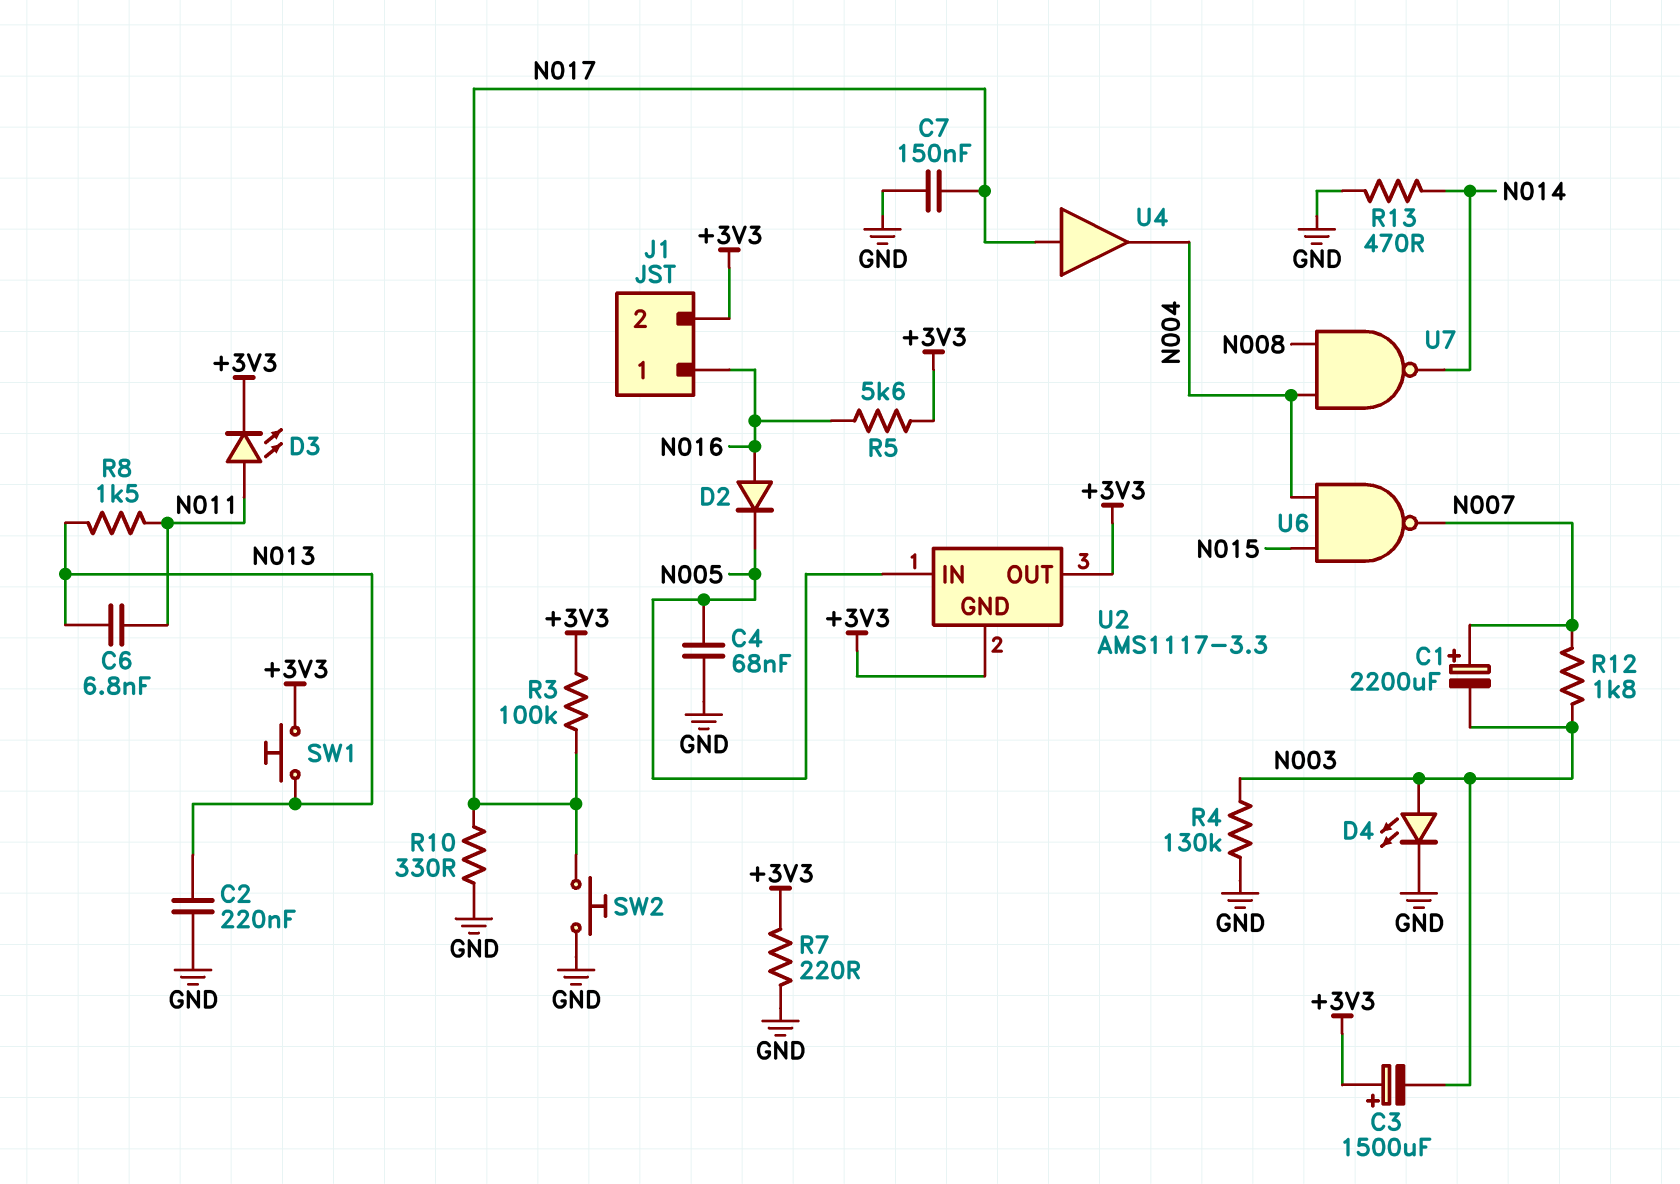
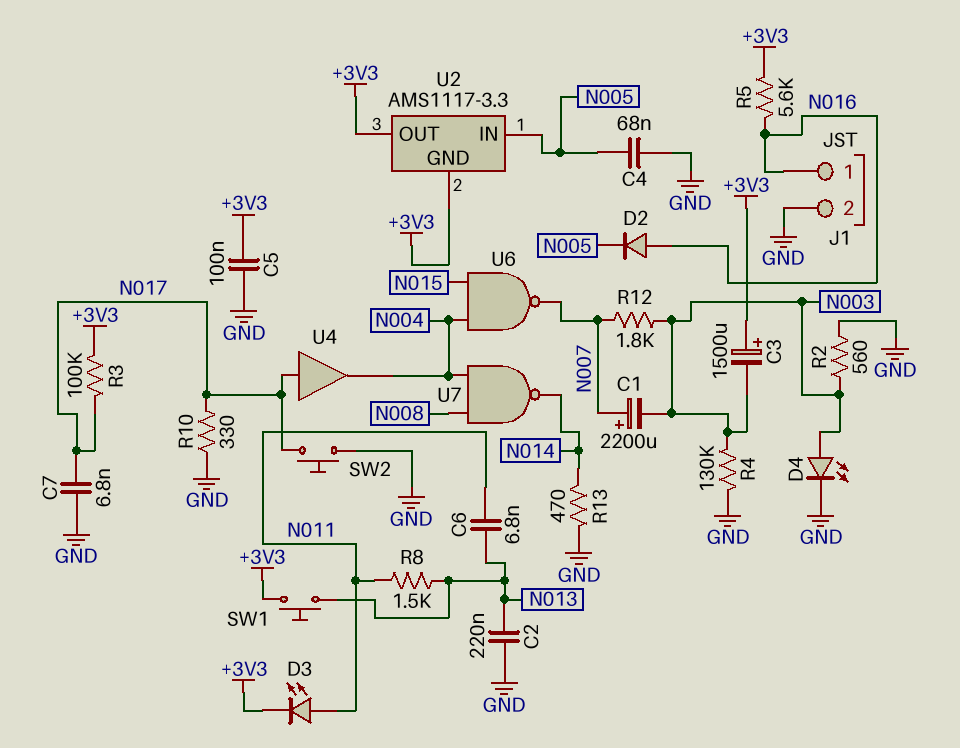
C5: none -> 100nF (+3V3, GND)
C7: 150nF (GND, N017) -> 6.8nF (GND, N017)
J1 pin 2: +3V3 -> GND
R2: none -> 560 (GND, N003)
R7: 220 (+3V3, GND) -> none

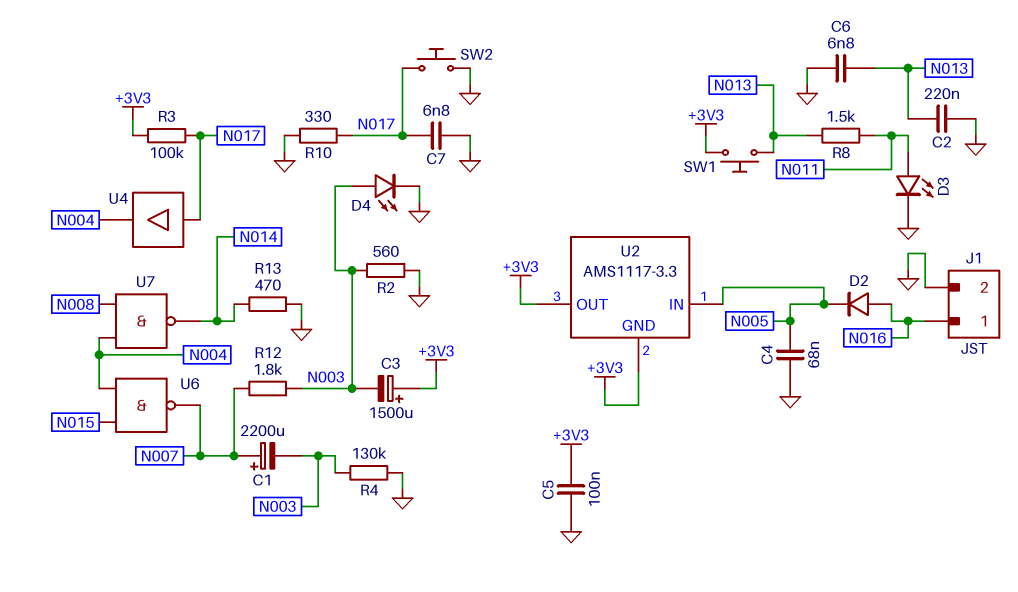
C6: 6.8nF (N011, N013) -> 6.8nF (GND, N013)
D3: LED (A N011, K +3V3) -> LED (A N011, K GND)
R5: 5.6k (+3V3, N016) -> none

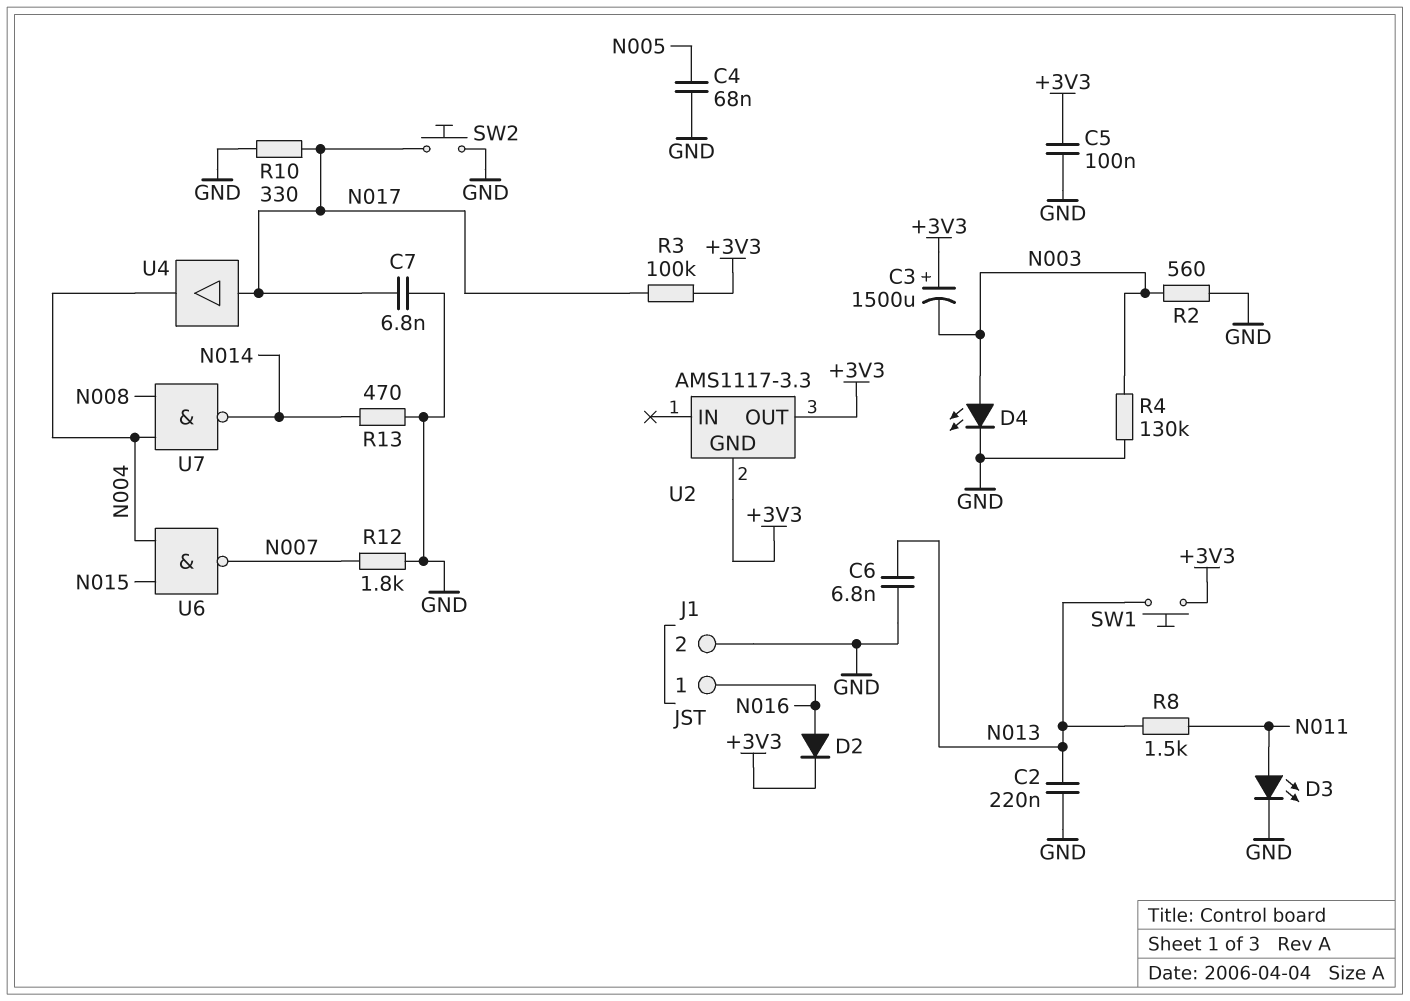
C1: 2200uF (plus N007, minus N003) -> none
D2: diode (A N016, K N005) -> diode (A N016, K +3V3)
R12: 1.8k (N003, N007) -> 1.8k (GND, N007)
U2 pin IN: N005 -> none

